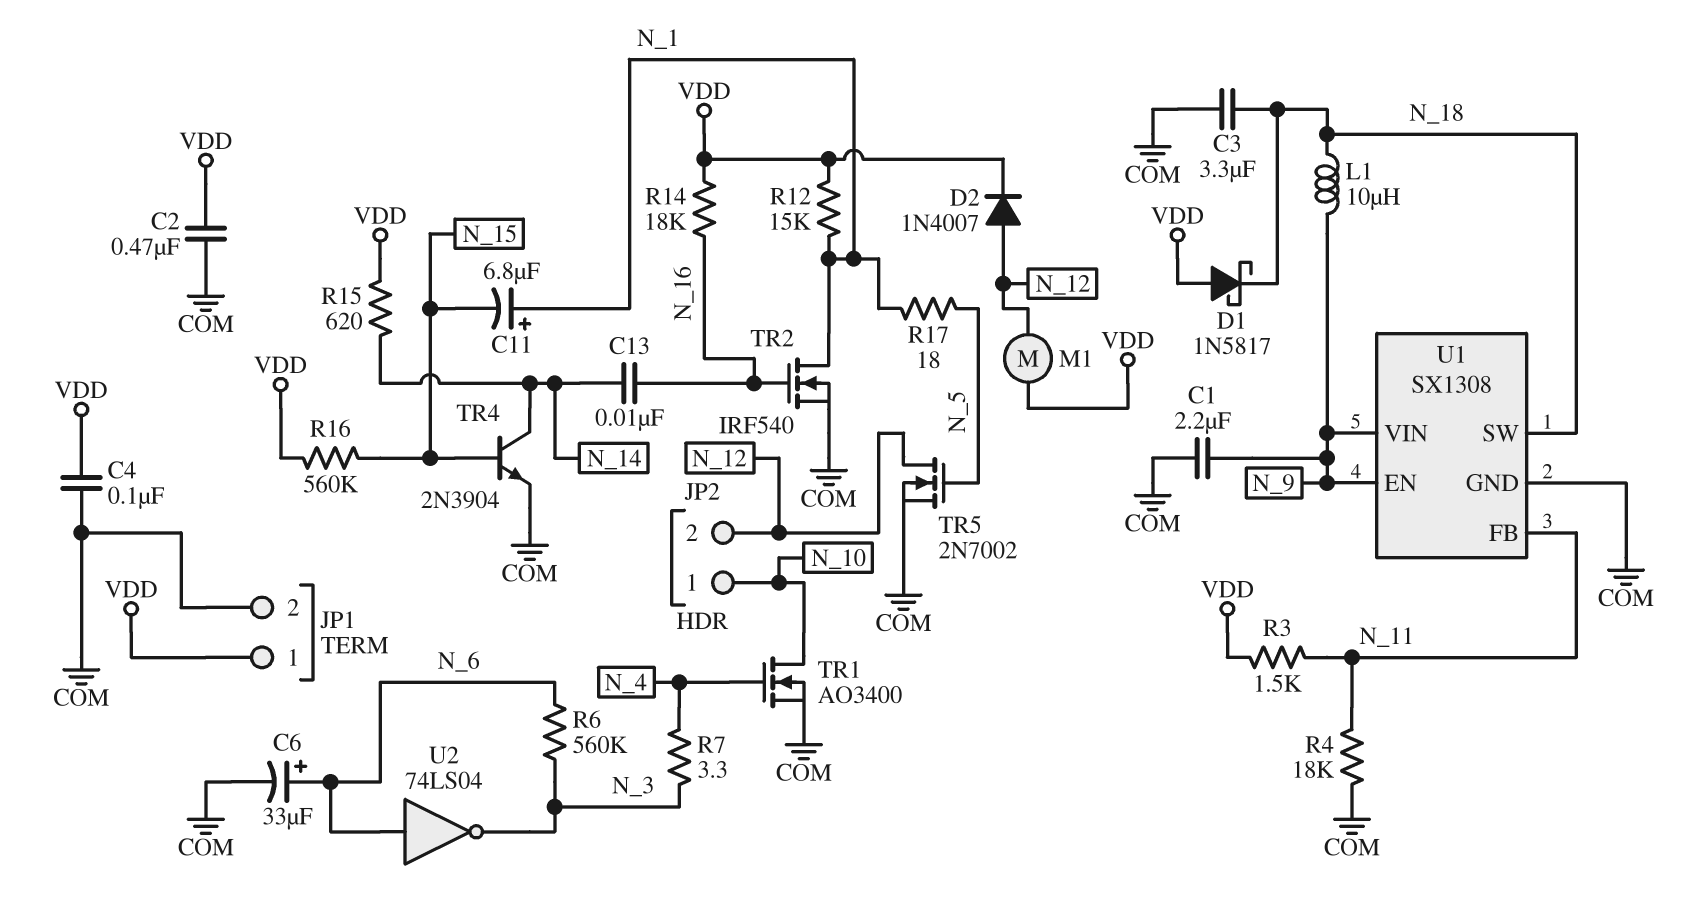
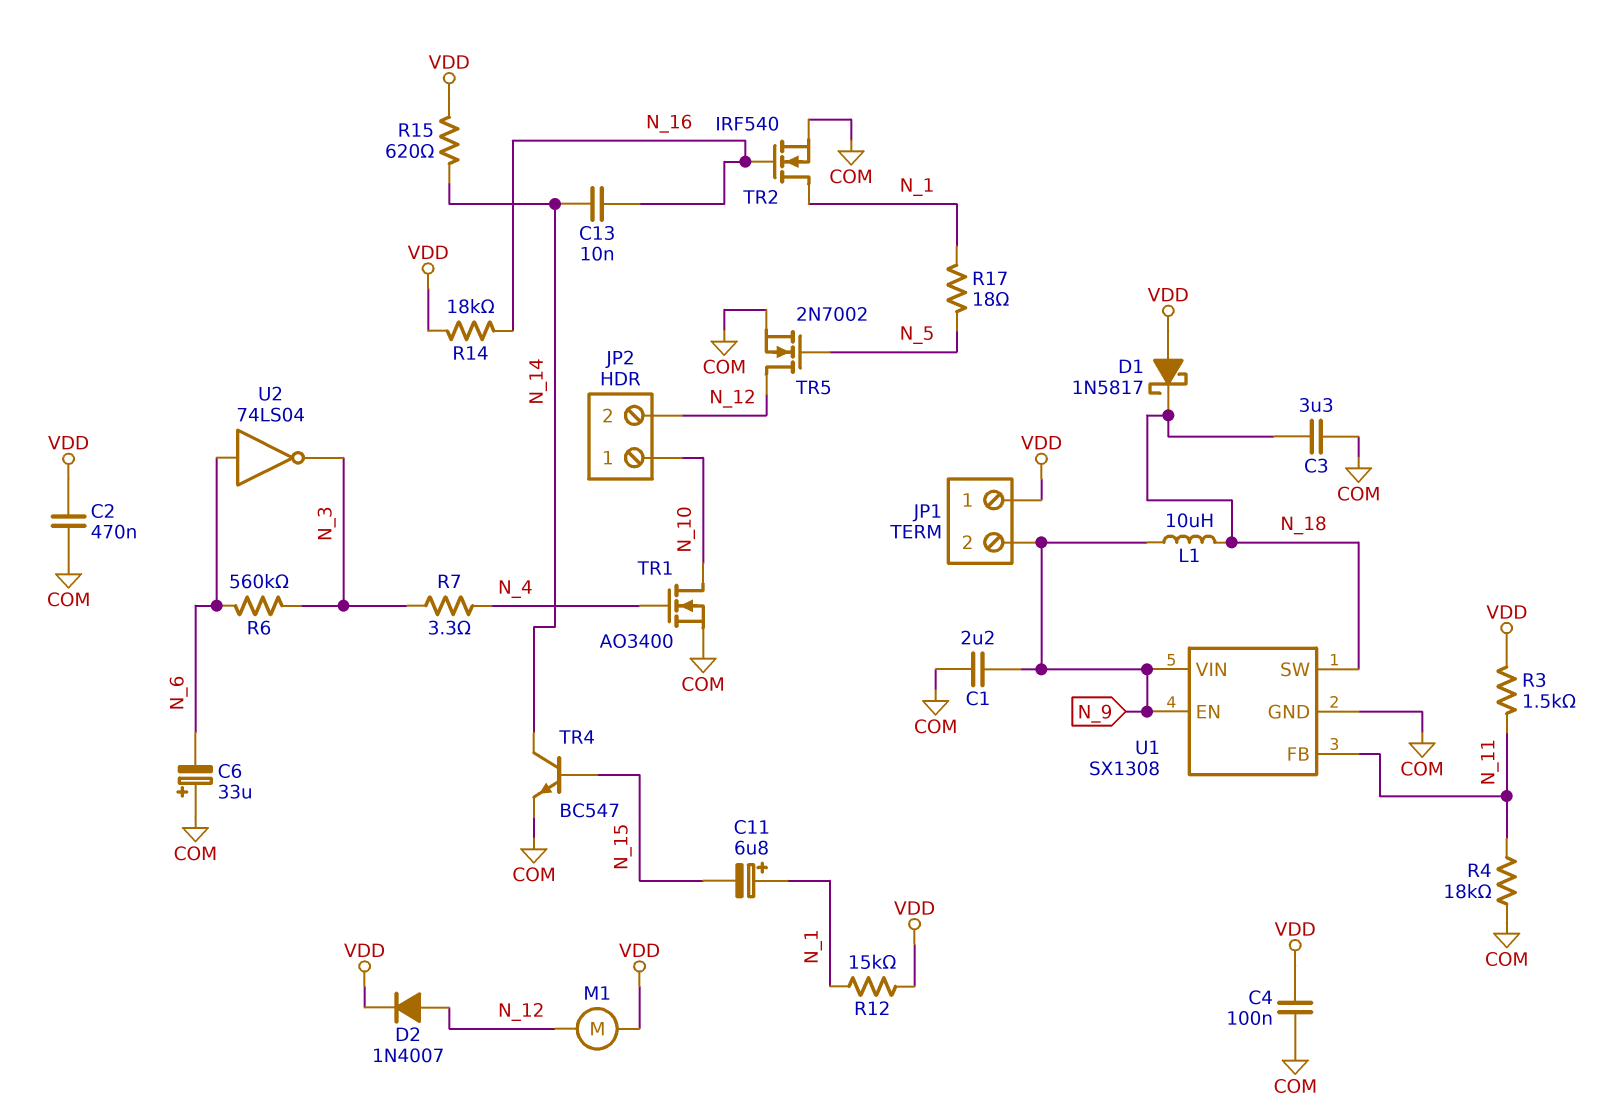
C6: 33uF (plus N_6, minus COM) -> 33uF (plus COM, minus N_6)
JP1 pin 2: COM -> N_9
R16: 560k (N_15, VDD) -> none
TR4: NPN 2N3904 (B N_15, C N_14, E COM) -> NPN BC547 (B N_15, C N_14, E COM)

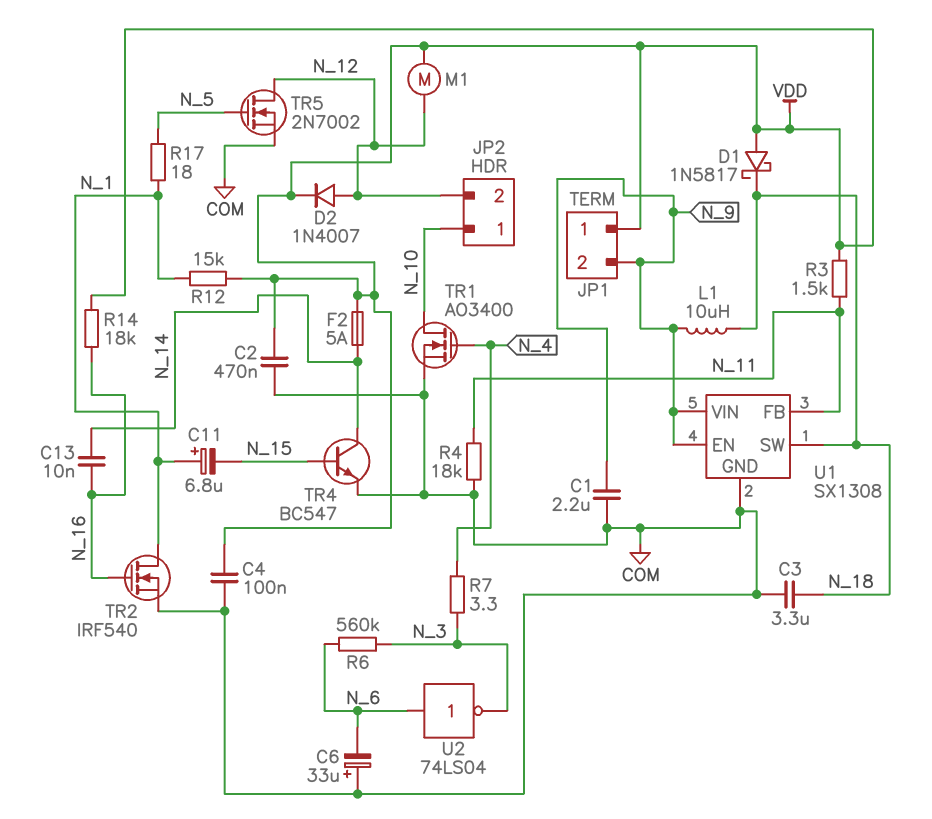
F2: none -> 5A (N_14, VDD)
R15: 620 (N_14, VDD) -> none

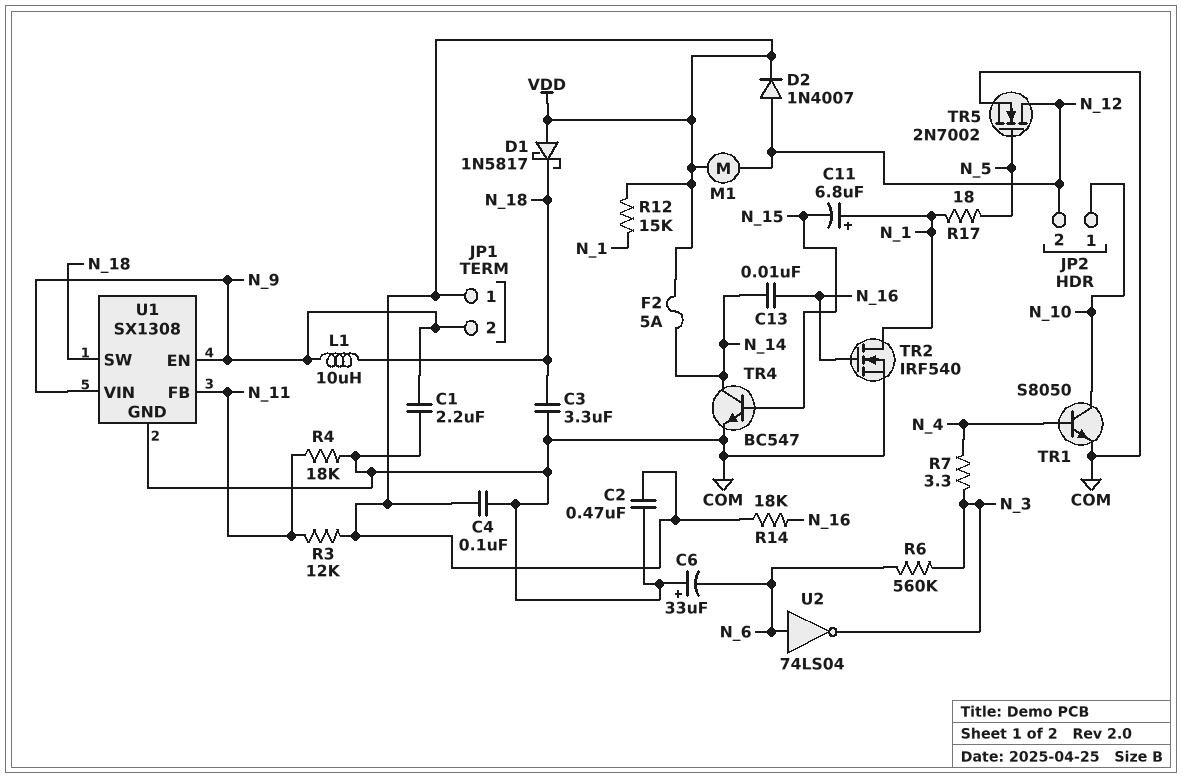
R3: 1.5k (N_11, VDD) -> 12k (N_11, VDD)
TR1: NMOS AO3400 (G N_4, D N_10, S COM) -> NPN S8050 (B N_4, C N_10, E COM)

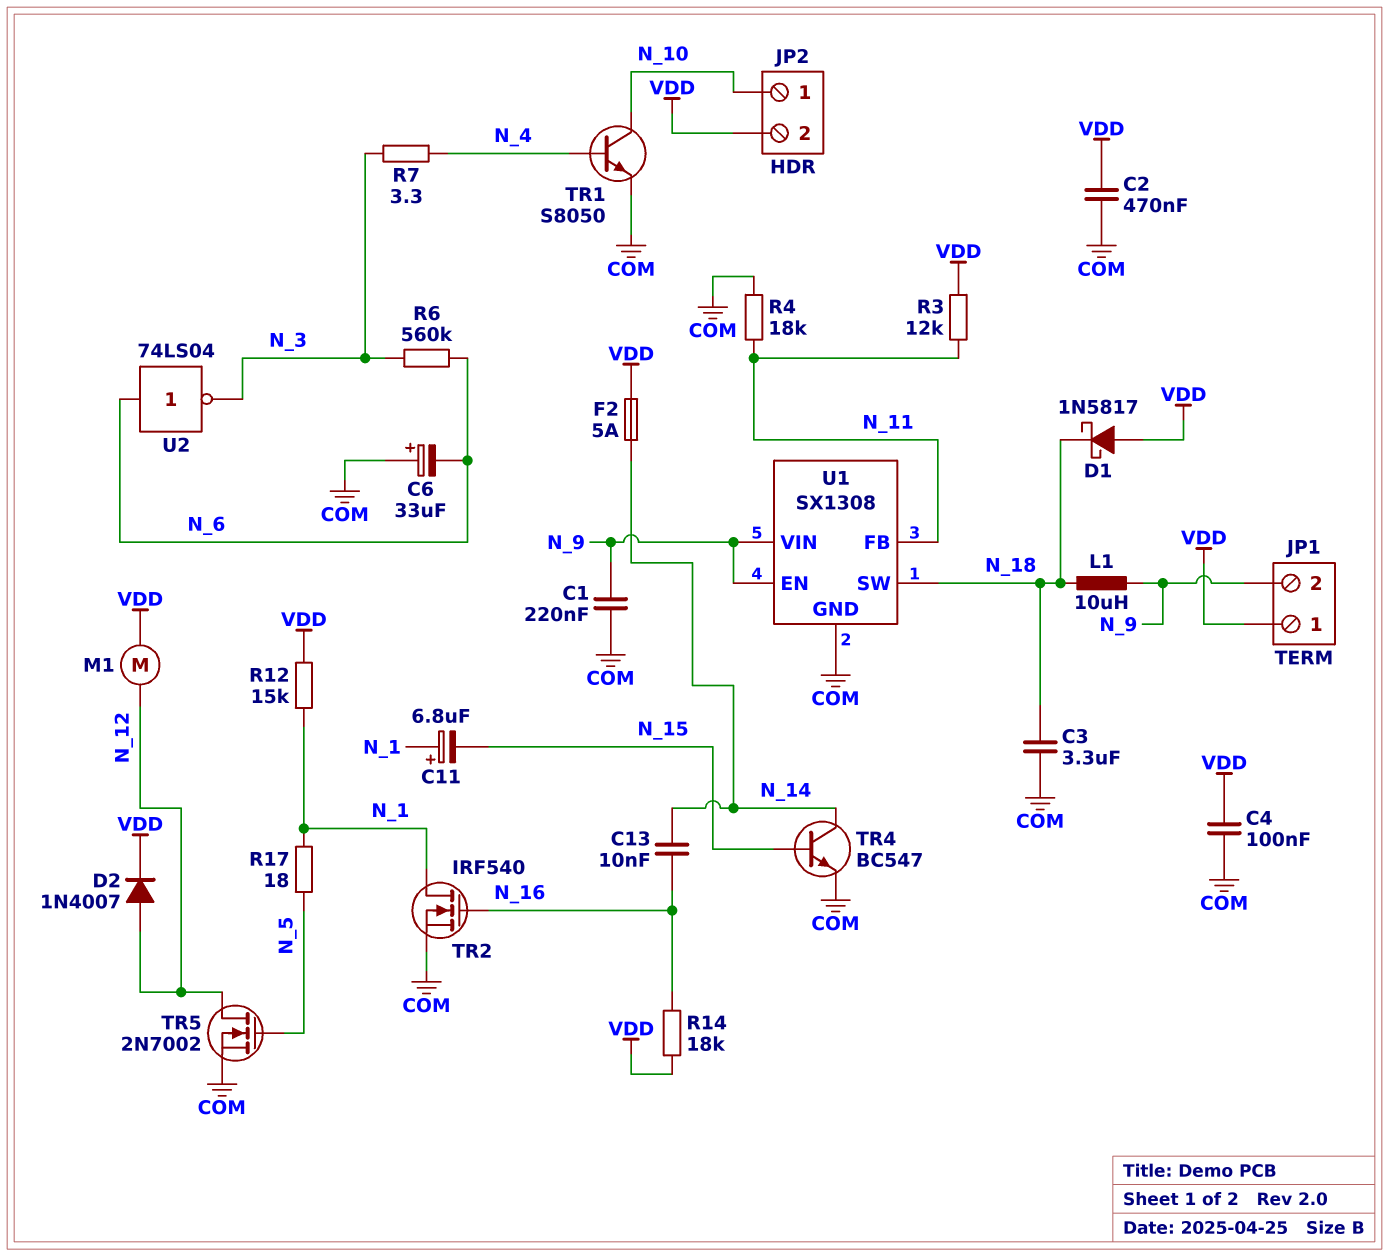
C1: 2.2uF (COM, N_9) -> 220nF (COM, N_9)
JP2 pin 2: N_12 -> VDD

